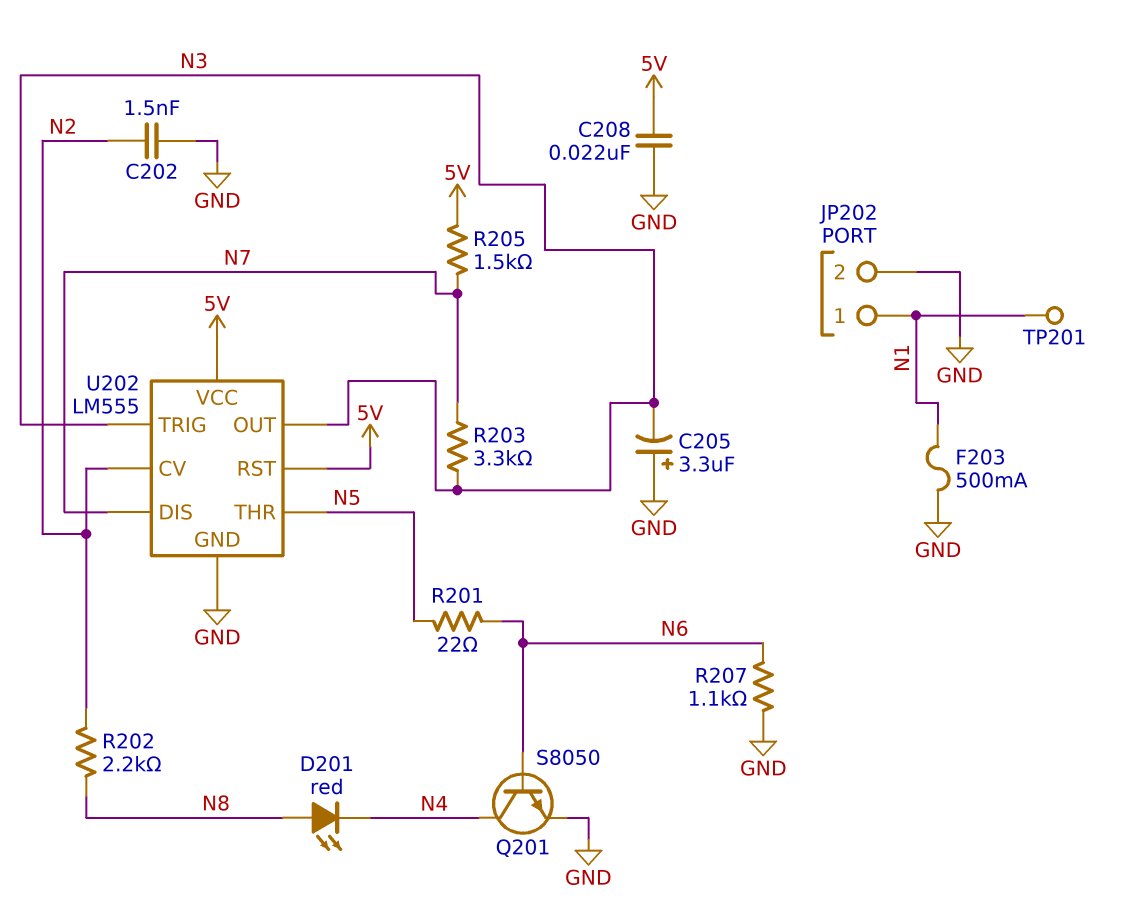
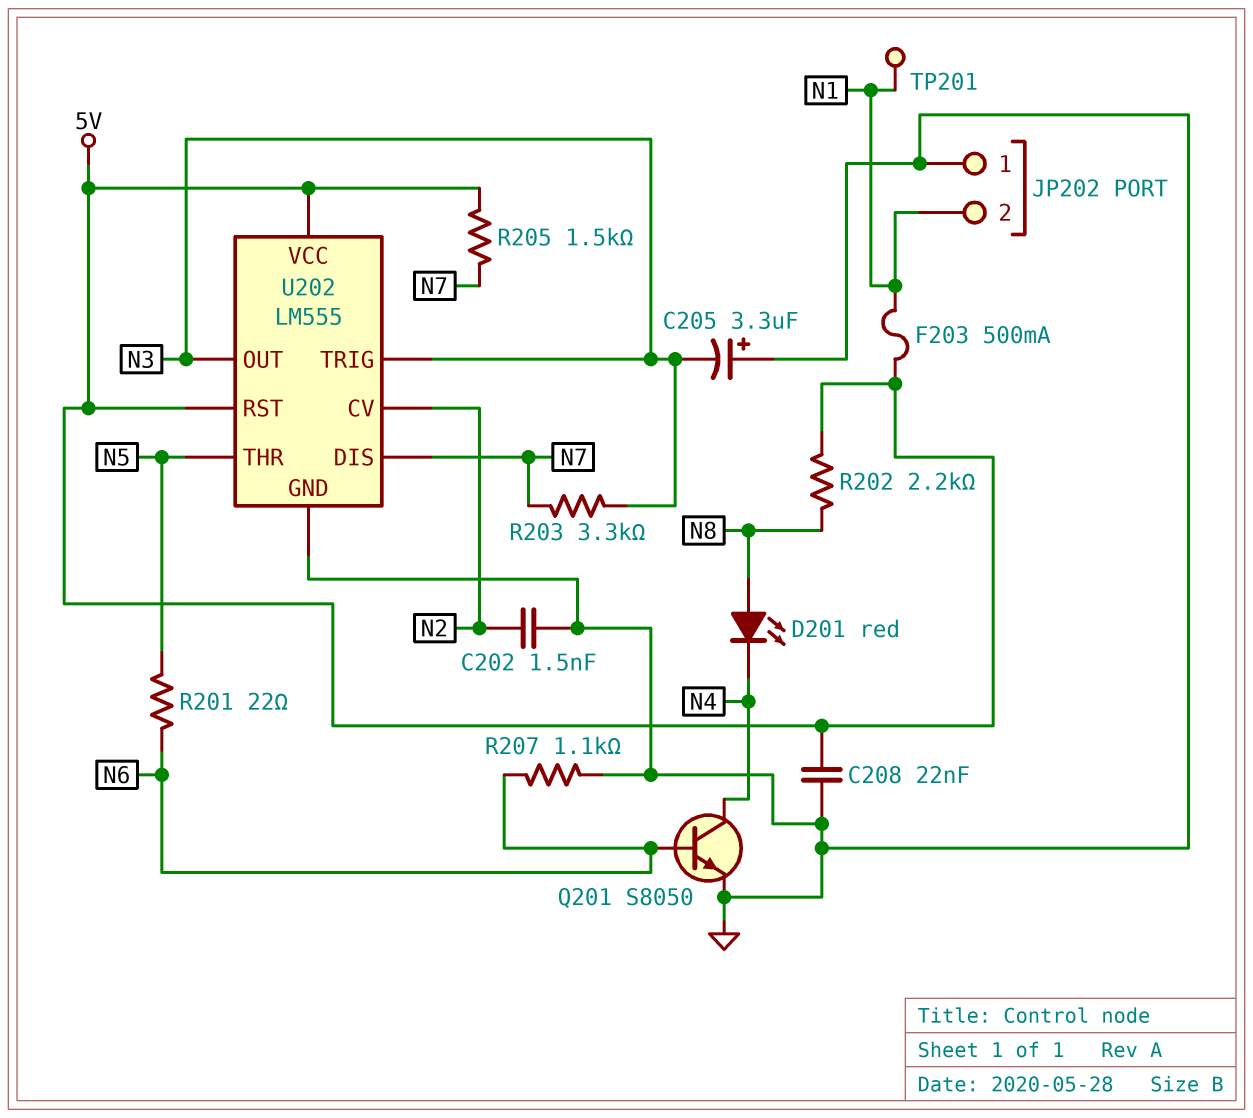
F203: 500mA (GND, N1) -> 500mA (5V, N1)
JP202 pin 1: N1 -> GND
JP202 pin 2: GND -> N1
R202: 2.2k (N2, N8) -> 2.2k (5V, N8)

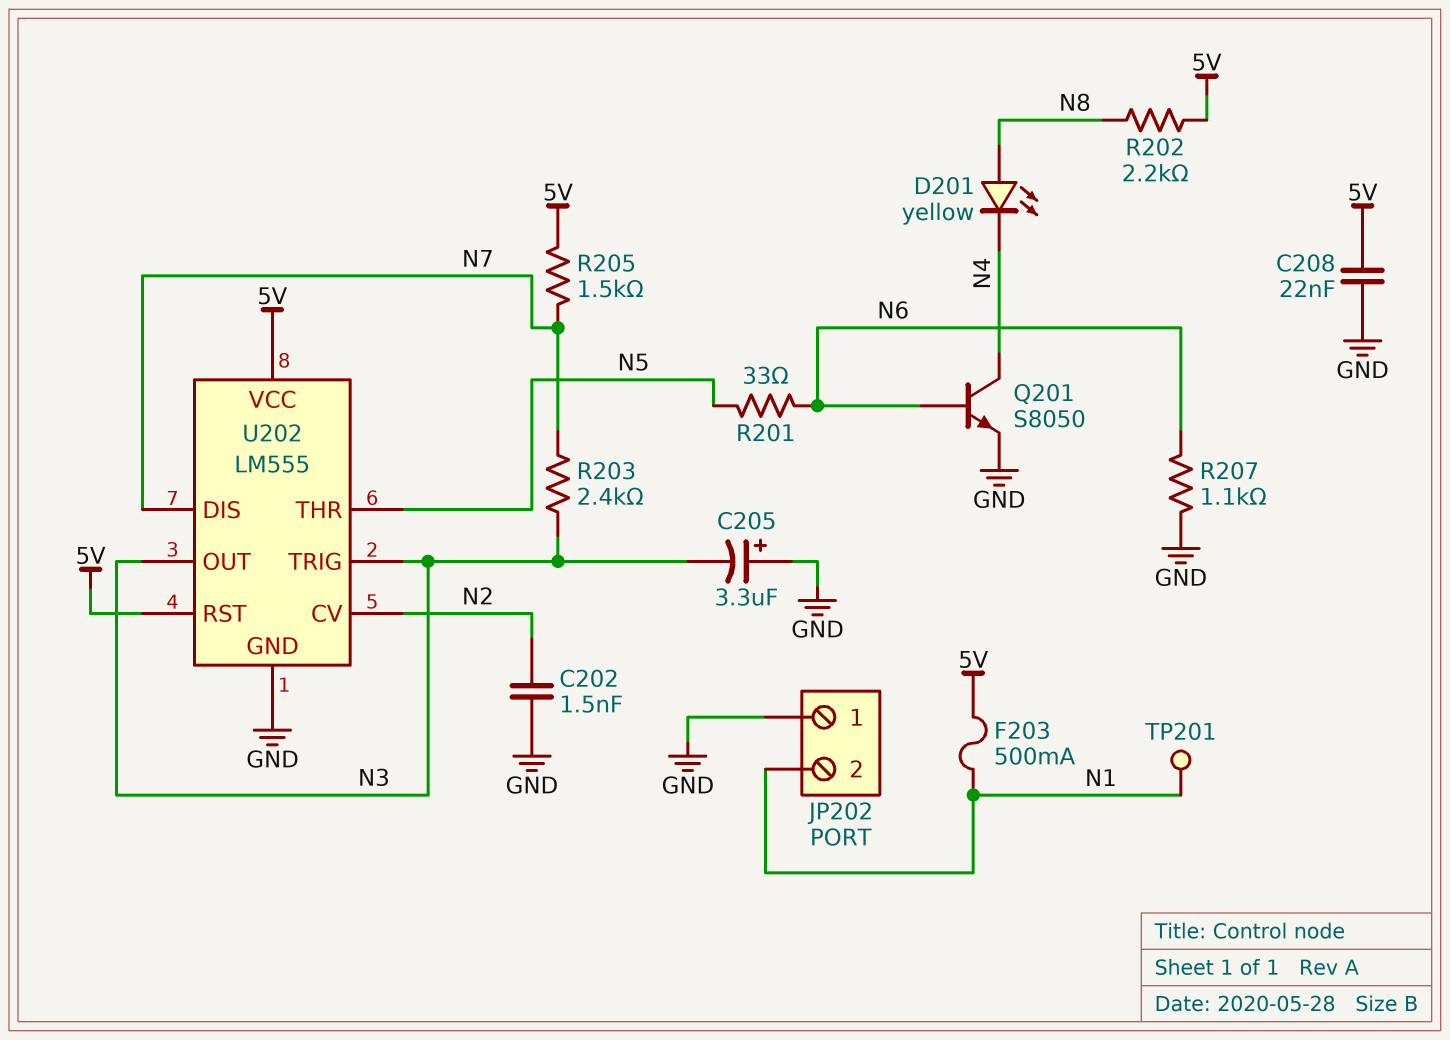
D201: LED red (A N8, K N4) -> LED yellow (A N8, K N4)
R201: 22 (N5, N6) -> 33 (N5, N6)
R203: 3.3k (N3, N7) -> 2.4k (N3, N7)

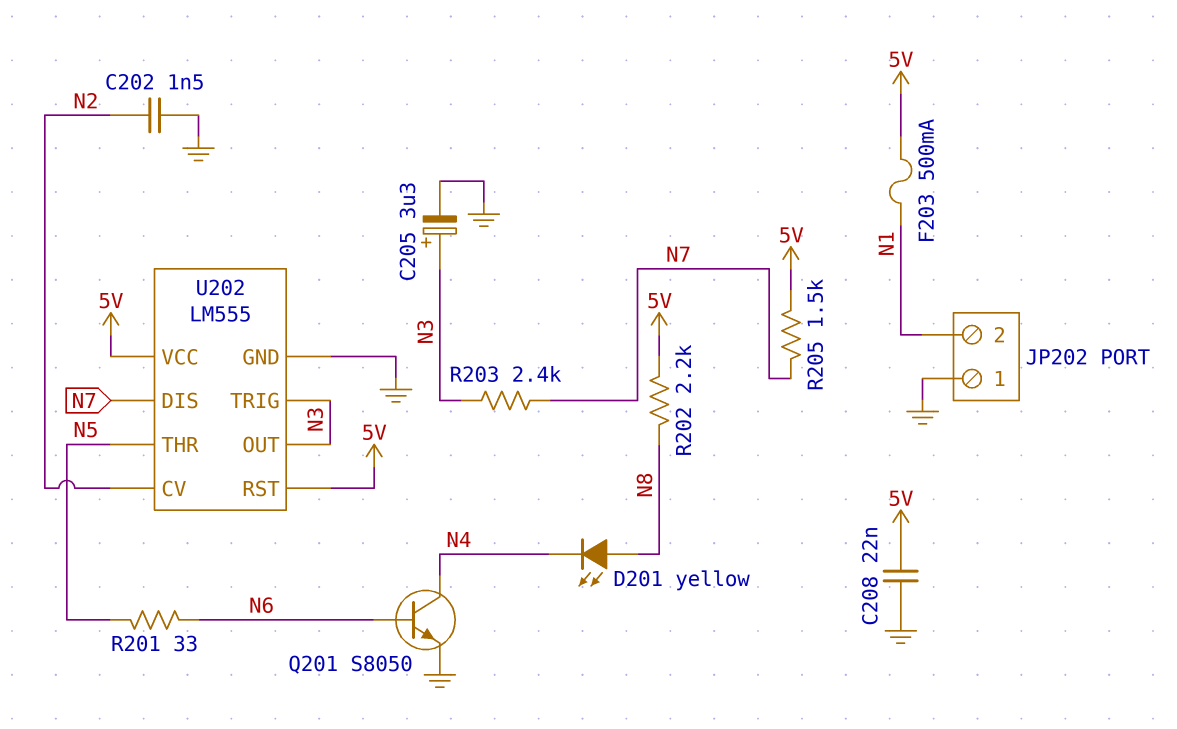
C205: 3.3uF (plus GND, minus N3) -> 3.3uF (plus N3, minus GND)
R207: 1.1k (GND, N6) -> none
TP201: test point (N1) -> none

